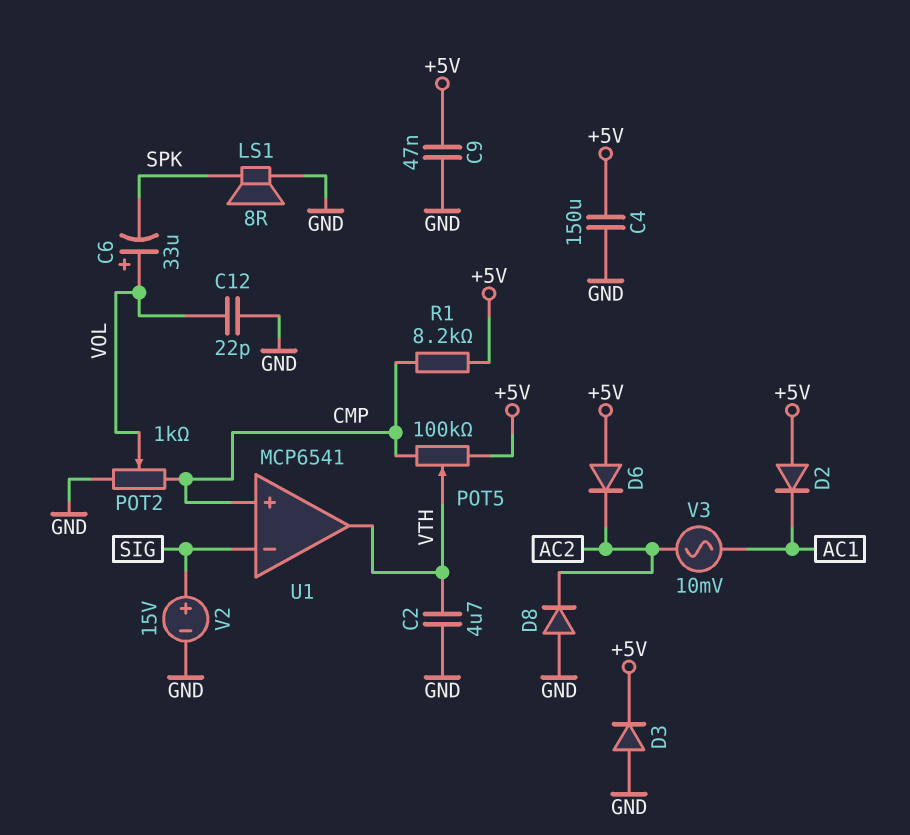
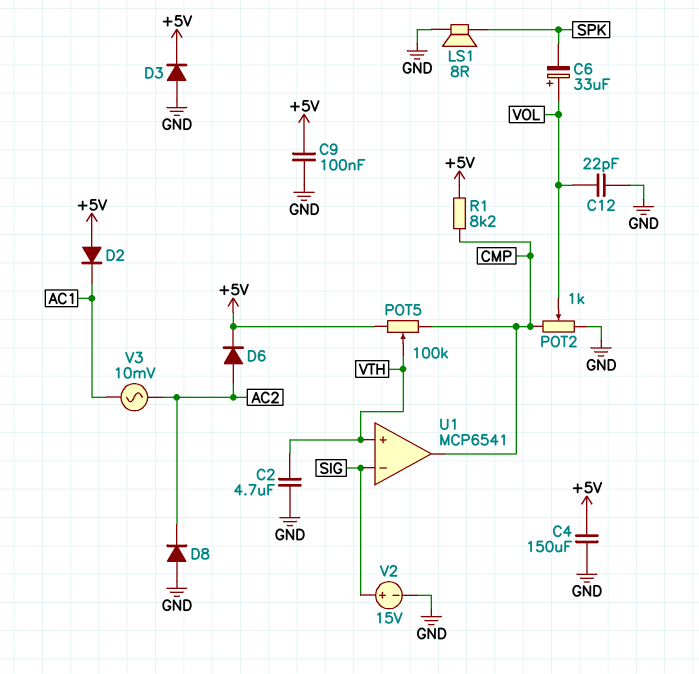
C9: 47nF (+5V, GND) -> 100nF (+5V, GND)
D6: diode (A +5V, K AC2) -> diode (A AC2, K +5V)
U1 pin in+: CMP -> VTH
U1 pin out: VTH -> CMP

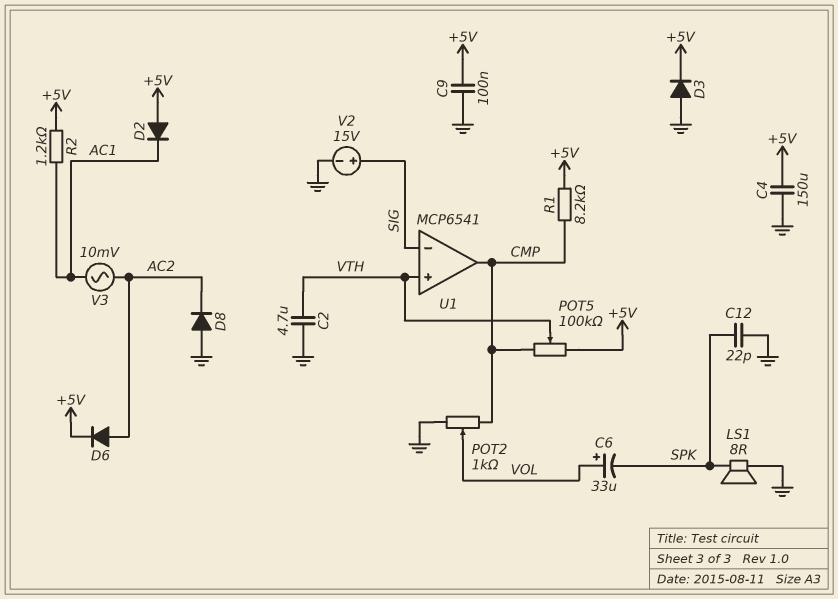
C12: 22pF (GND, VOL) -> 22pF (GND, SPK)
R2: none -> 1.2k (+5V, AC1)

